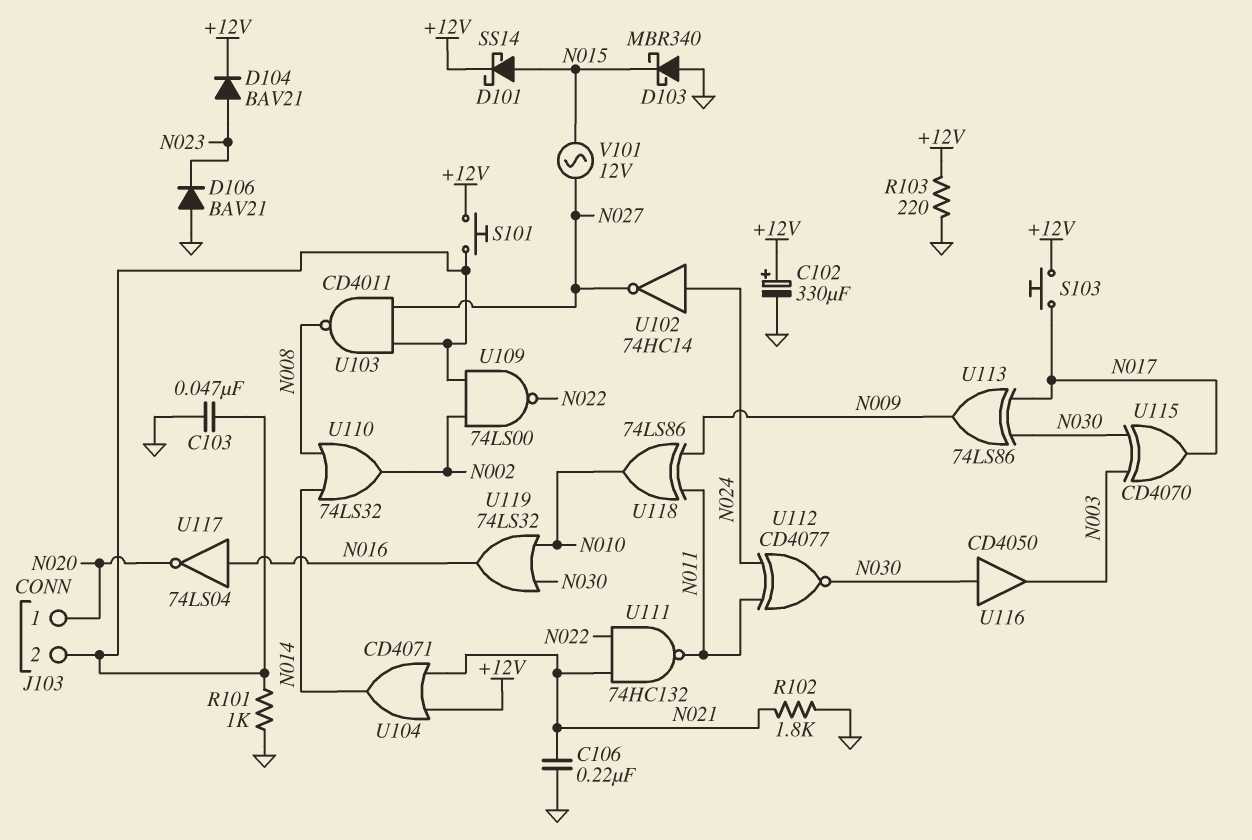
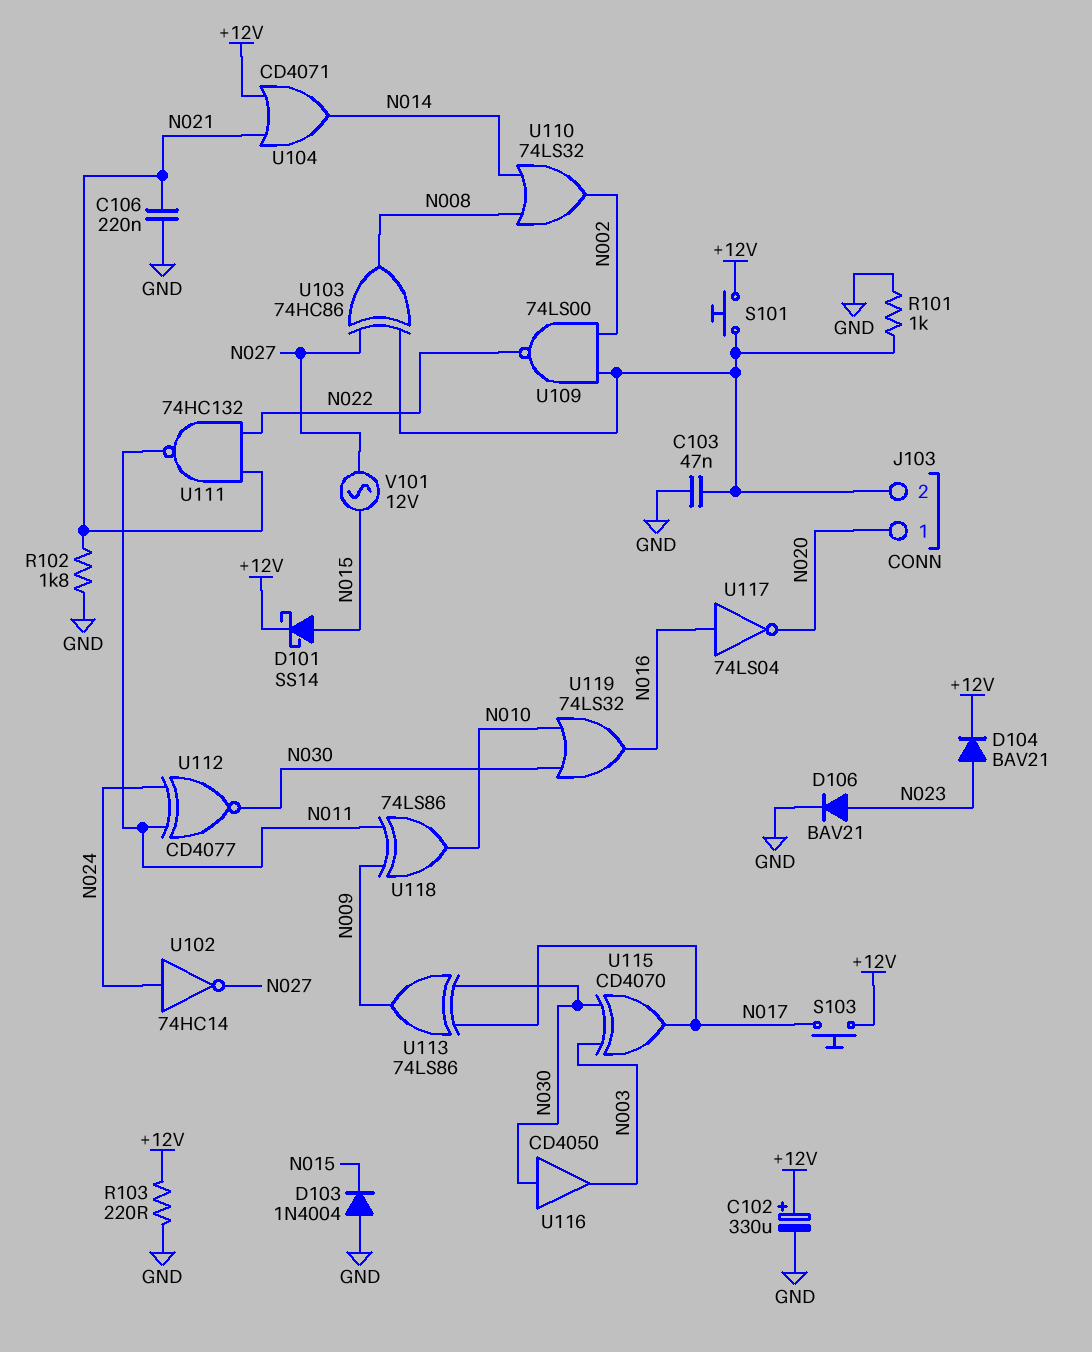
D103: schottky MBR340 (A GND, K N015) -> diode 1N4004 (A GND, K N015)
D106: diode BAV21 (A GND, K N023) -> diode BAV21 (A N023, K GND)
U103: NAND CD4011 (in J103/2, in N027, out N008) -> XOR 74HC86 (in J103/2, in N027, out N008)

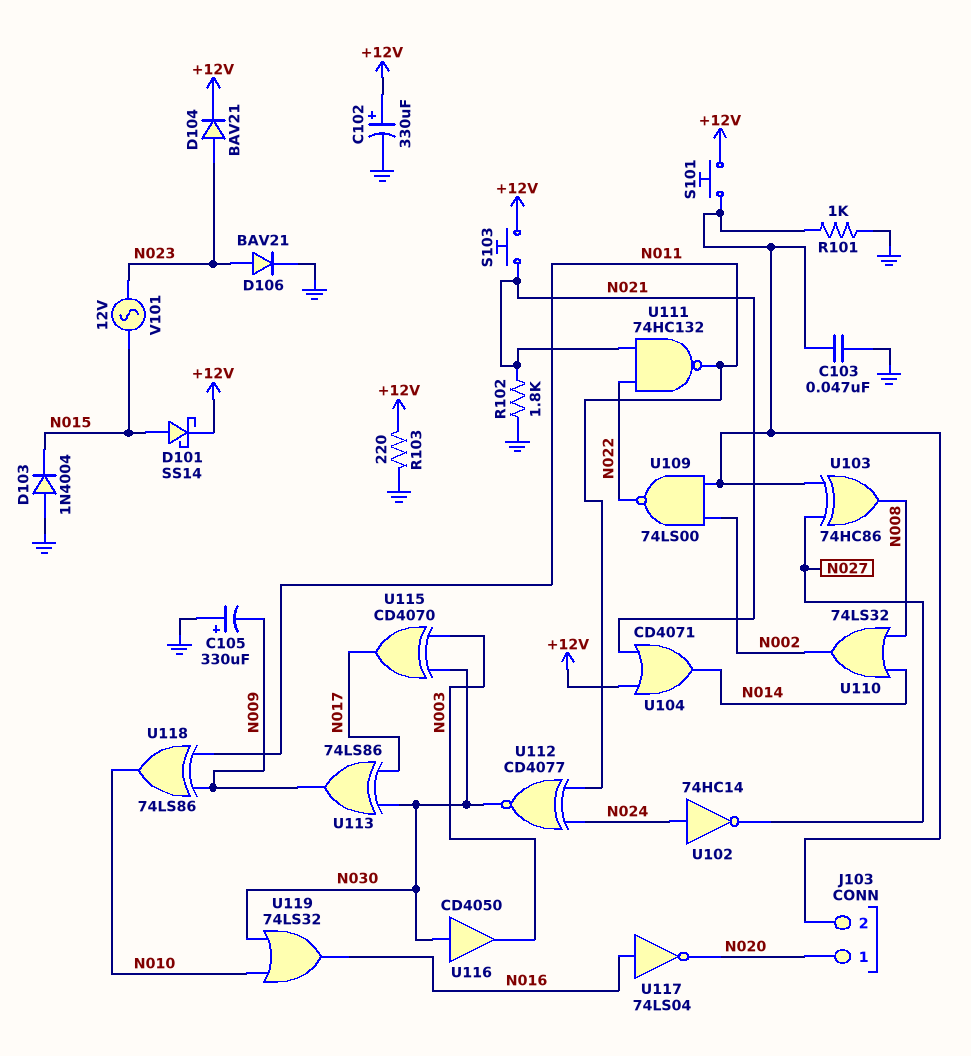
C105: none -> 330uF (plus GND, minus N009)
C106: 220nF (GND, N021) -> none
S103: button (+12V, N017) -> button (+12V, N021)
V101: AC 12V (N015, N027) -> AC 12V (N015, N023)

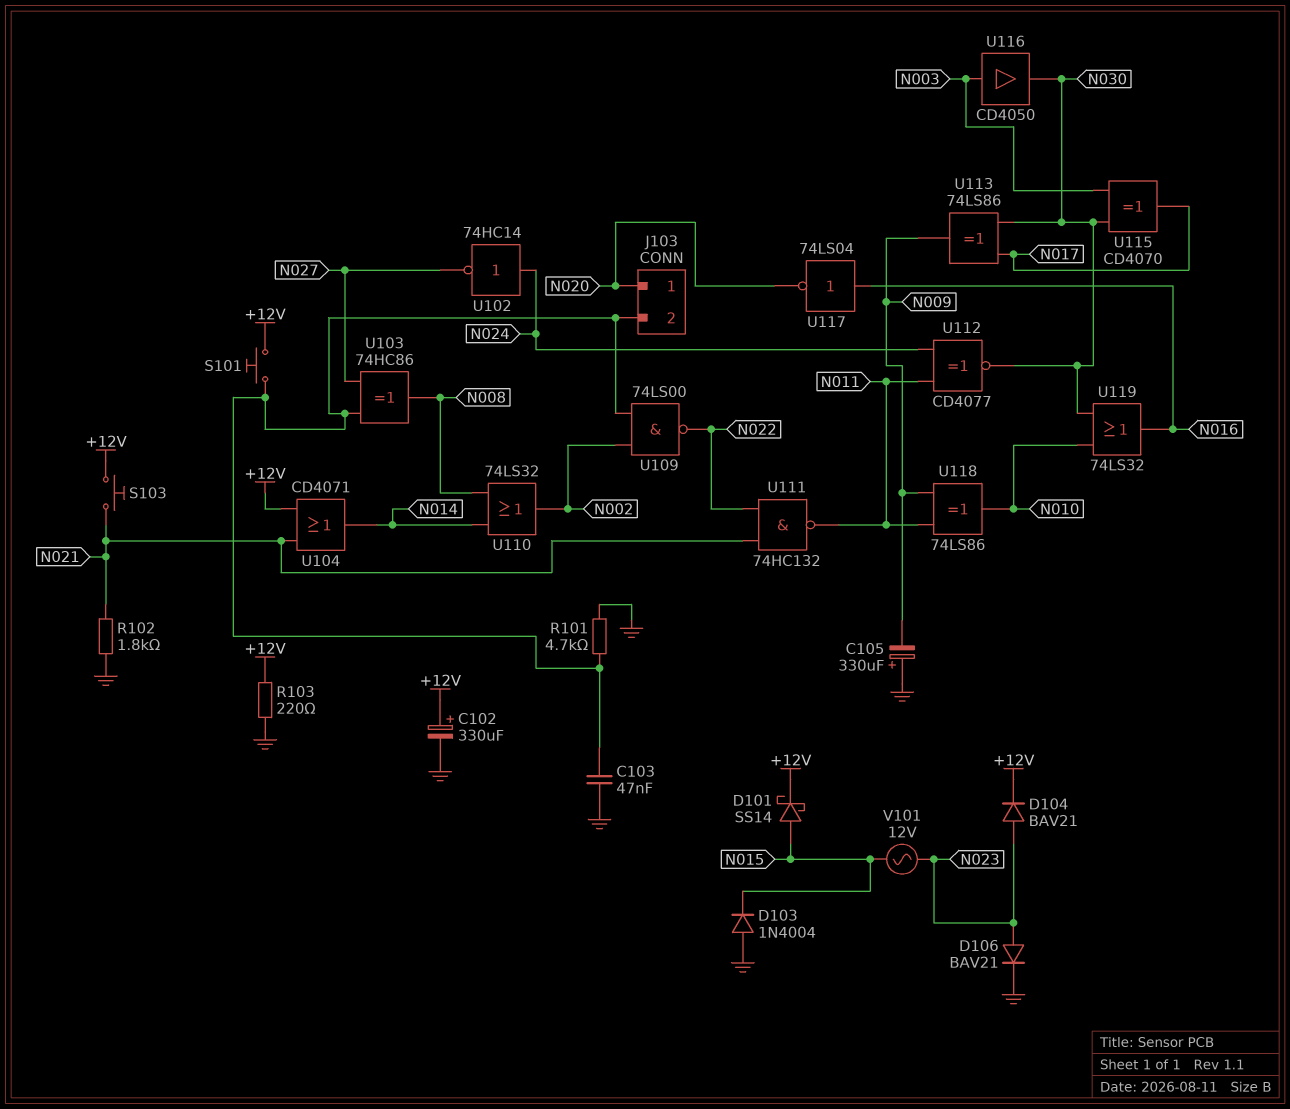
R101: 1k (GND, J103/2) -> 4.7k (GND, J103/2)
U116: buffer CD4050 (in N030, out N003) -> buffer CD4050 (in N003, out N030)

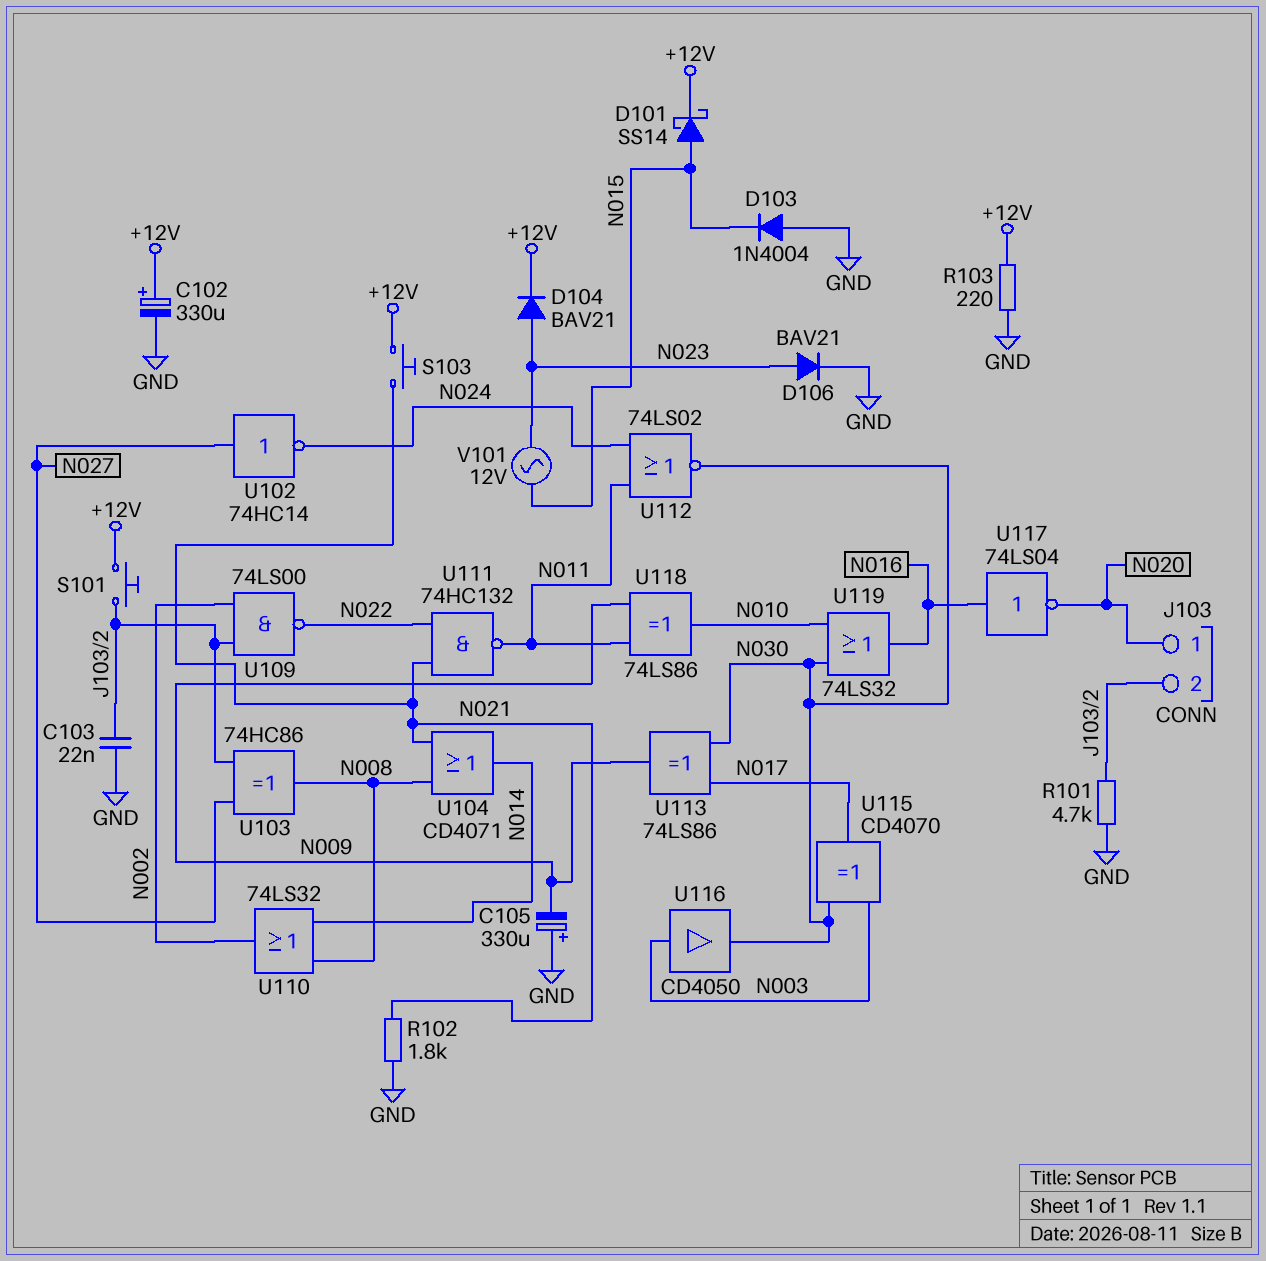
C103: 47nF (GND, J103/2) -> 22nF (GND, J103/2)
U102: NOT 74HC14 (in N024, out N027) -> NOT 74HC14 (in N027, out N024)
U104: OR CD4071 (in +12V, in N021, out N014) -> OR CD4071 (in N008, in N021, out N014)
U112: XNOR CD4077 (in N011, in N024, out N030) -> NOR 74LS02 (in N011, in N024, out N030)

